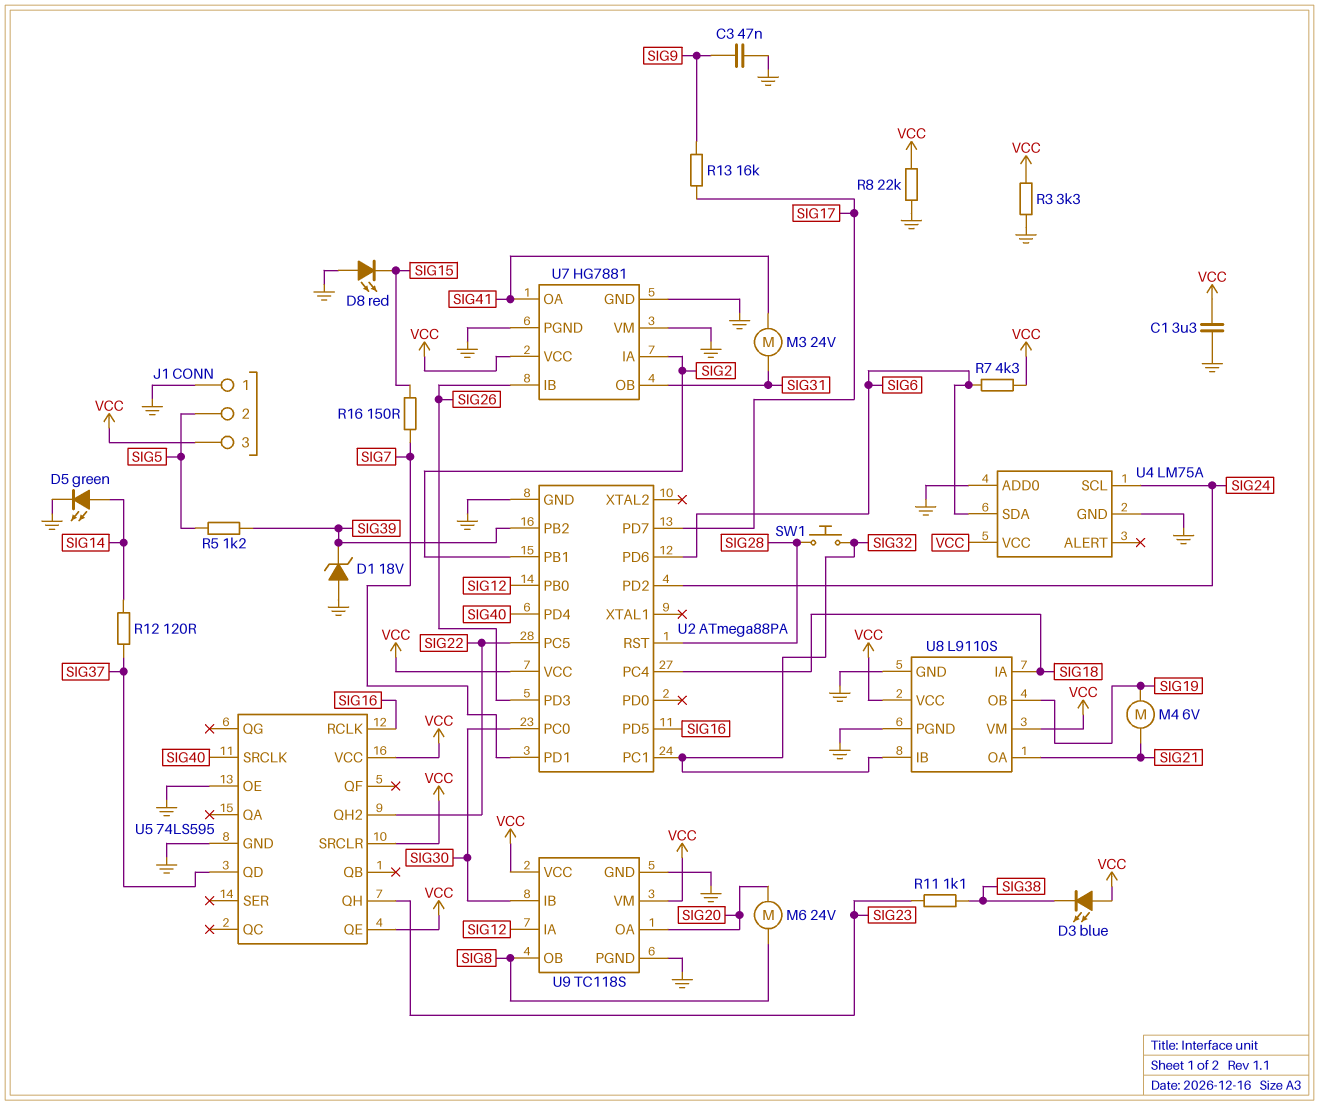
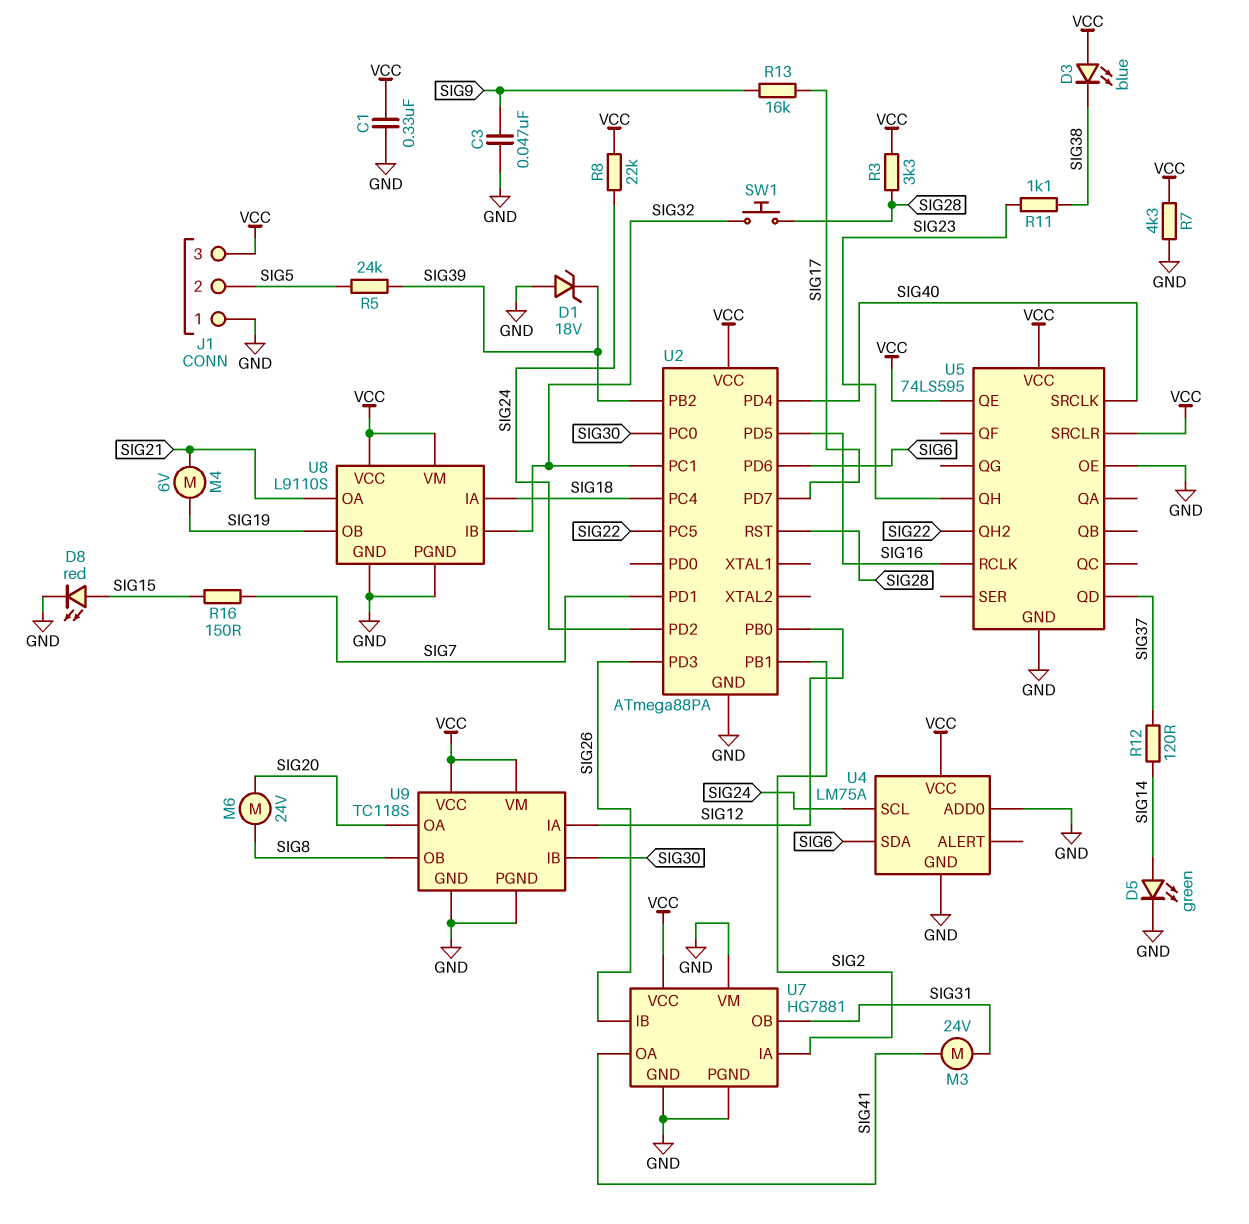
C1: 3.3uF (GND, VCC) -> 330nF (GND, VCC)
D8: LED red (A GND, K SIG15) -> LED red (A SIG15, K GND)
R3: 3.3k (GND, VCC) -> 3.3k (SIG28, VCC)
R5: 1.2k (SIG5, SIG39) -> 24k (SIG5, SIG39)
R7: 4.3k (SIG6, VCC) -> 4.3k (GND, VCC)
R8: 22k (GND, VCC) -> 22k (SIG24, VCC)

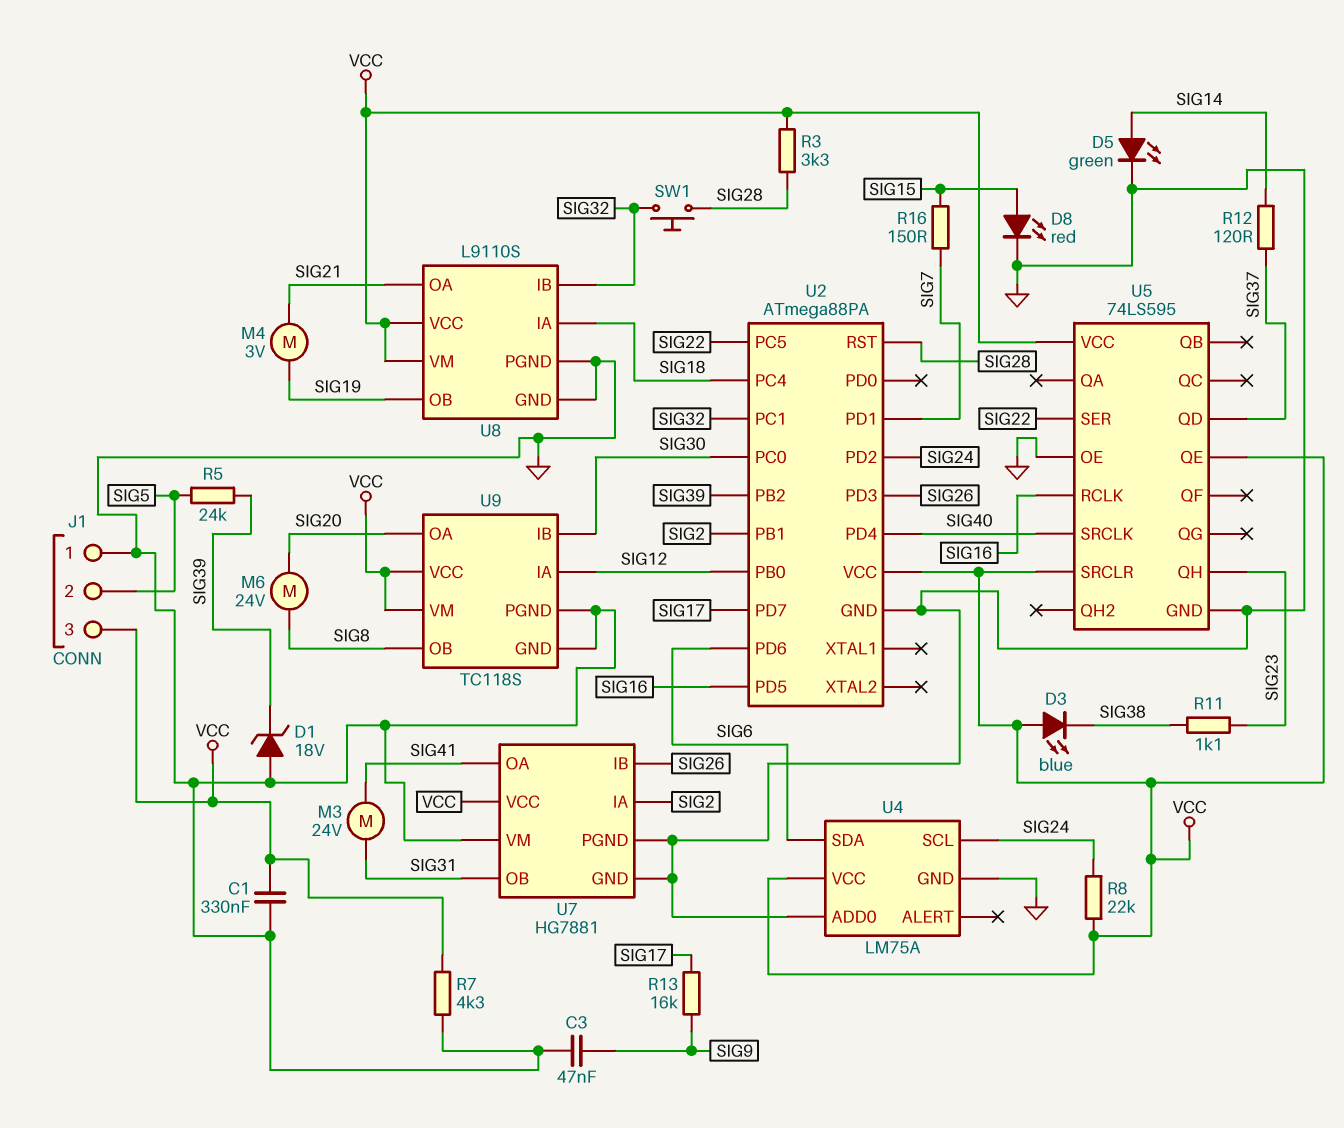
M4: motor 6V (SIG19, SIG21) -> motor 3V (SIG19, SIG21)
U5 pin QH2: SIG22 -> none
U5 pin SER: none -> SIG22

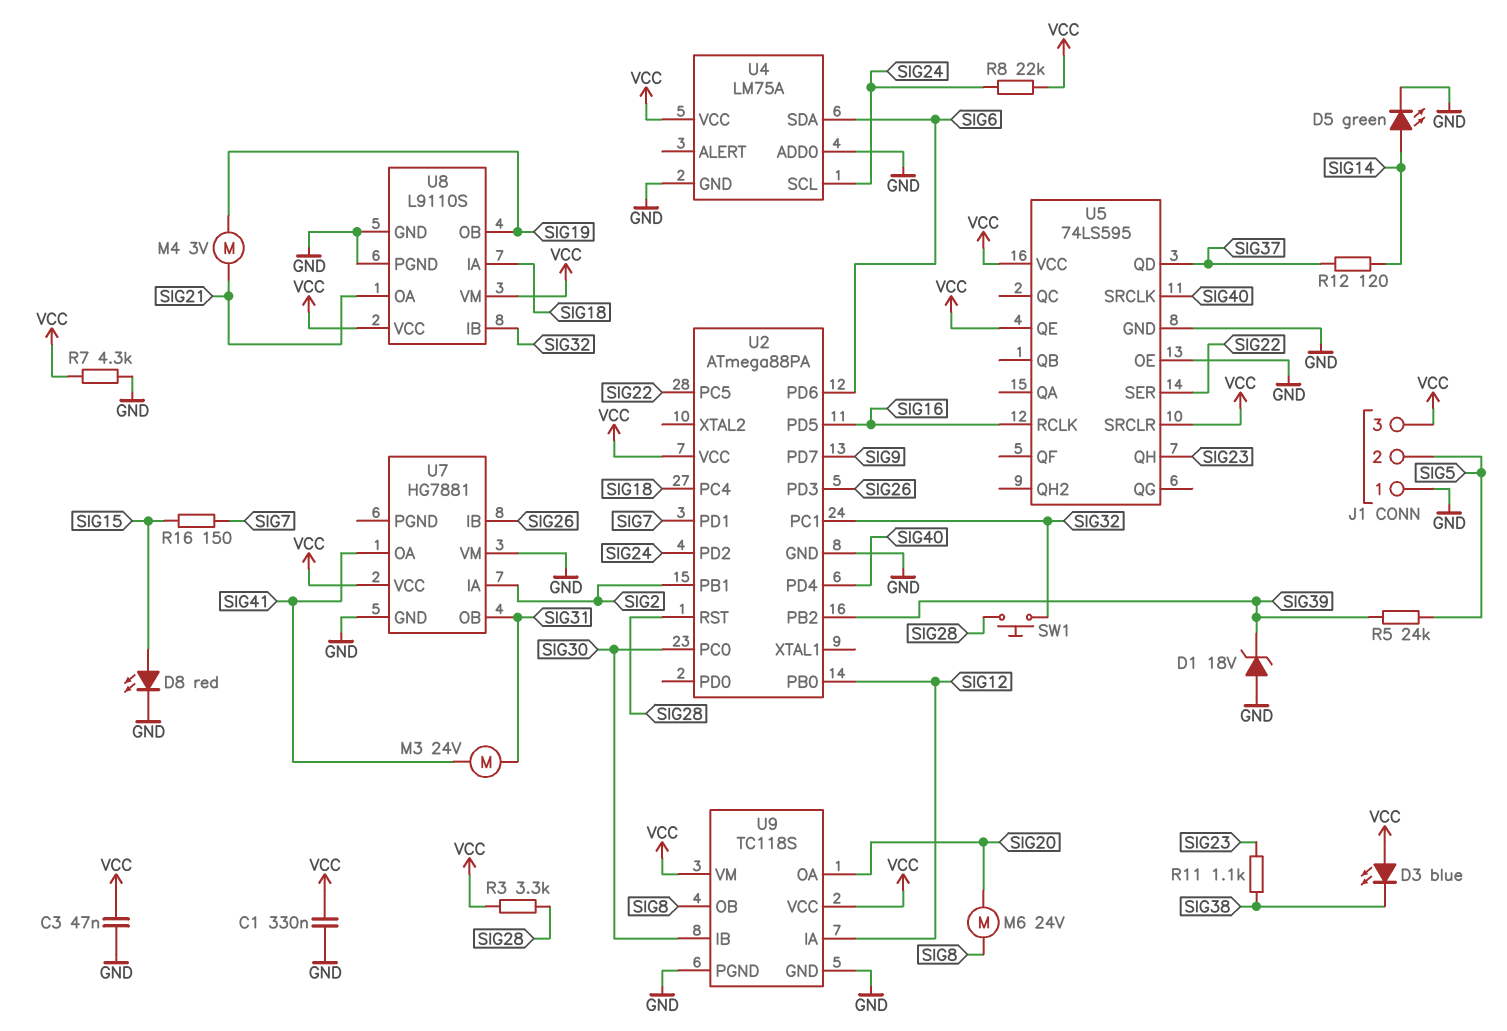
C3: 47nF (GND, SIG9) -> 47nF (GND, VCC)
R13: 16k (SIG9, SIG17) -> none
U2 pin PD7: SIG17 -> SIG9
U7 pin PGND: GND -> none

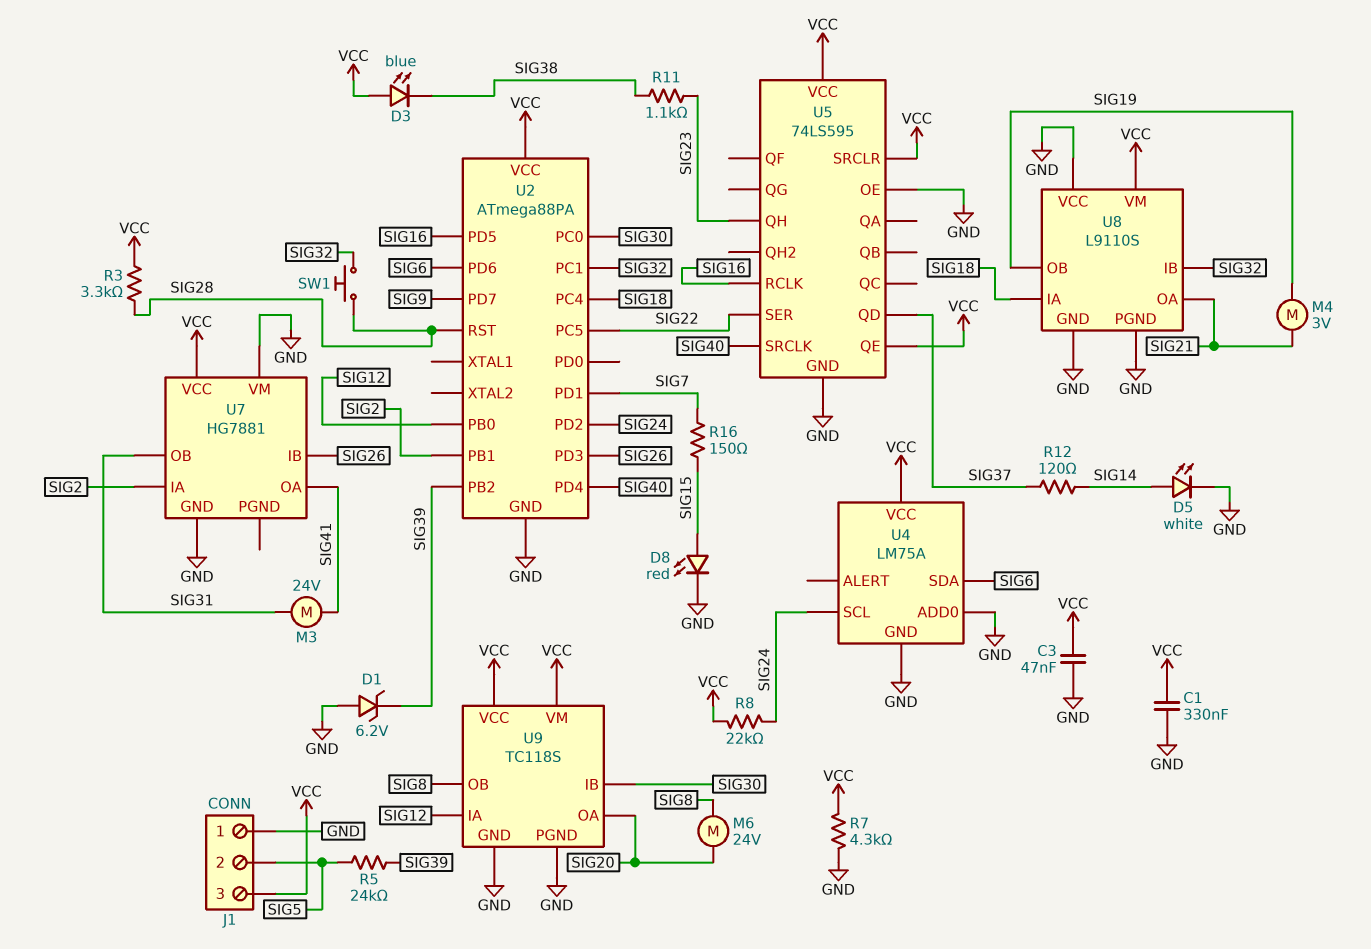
D1: zener 18V (A GND, K SIG39) -> zener 6.2V (A GND, K SIG39)
D5: LED green (A SIG14, K GND) -> LED white (A SIG14, K GND)
U8 pin VCC: VCC -> GND

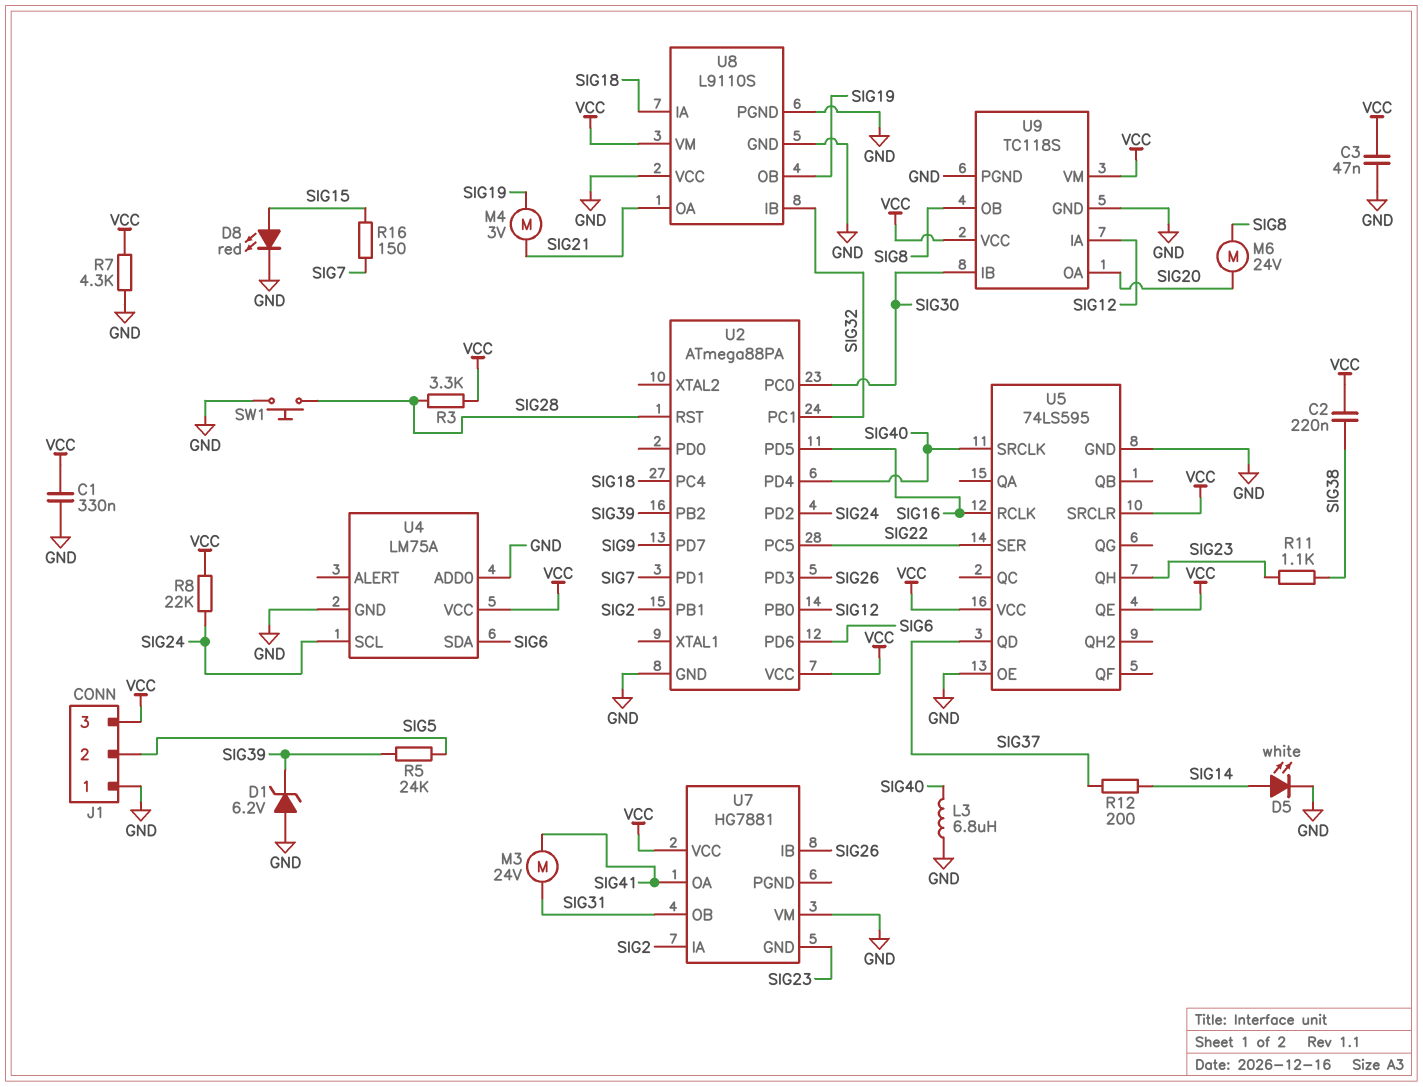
C2: none -> 220nF (SIG38, VCC)
D3: LED blue (A VCC, K SIG38) -> none
L3: none -> 6.8uH (GND, SIG40)
R12: 120 (SIG14, SIG37) -> 200 (SIG14, SIG37)
SW1: button (SIG28, SIG32) -> button (GND, SIG28)
U7 pin GND: GND -> SIG23

